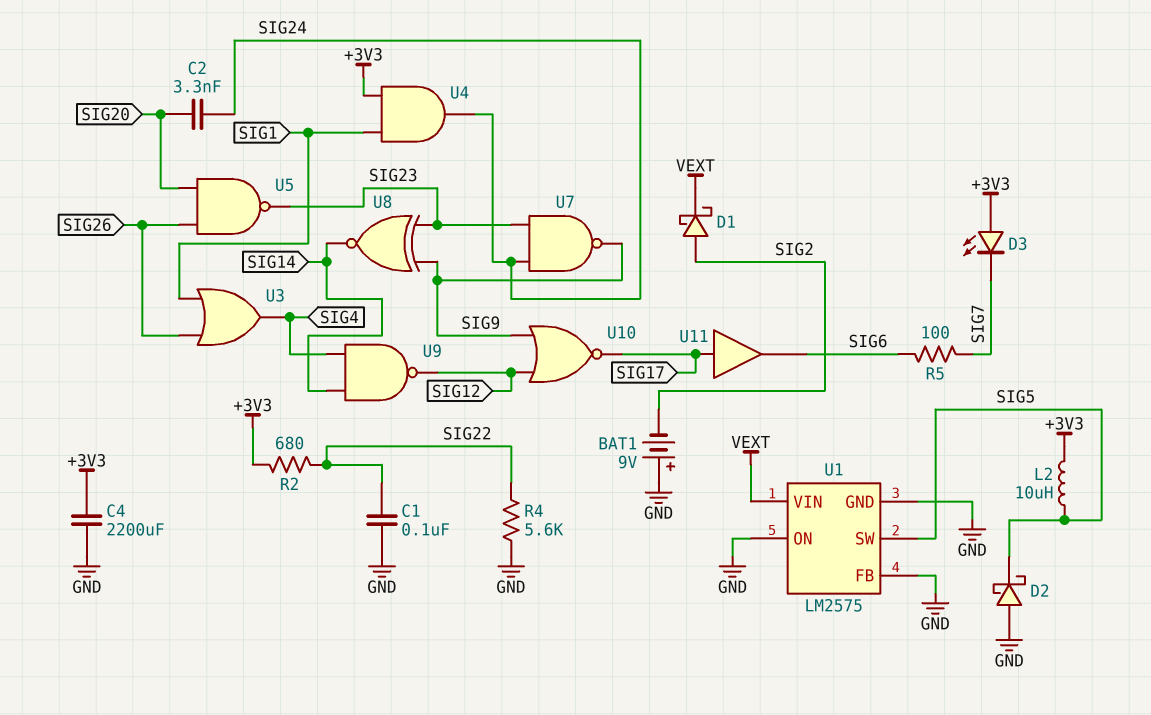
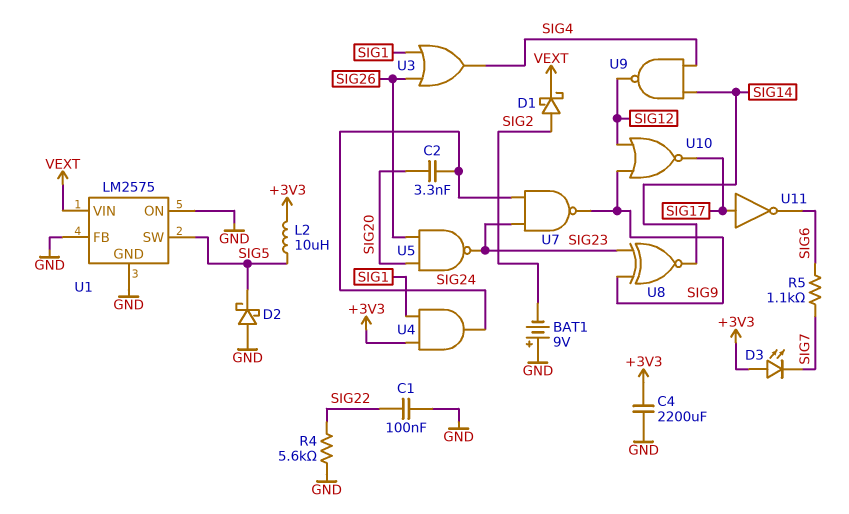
R2: 680 (+3V3, SIG22) -> none
R5: 100 (SIG6, SIG7) -> 1.1k (SIG6, SIG7)
U11: buffer (in SIG17, out SIG6) -> NOT (in SIG17, out SIG6)

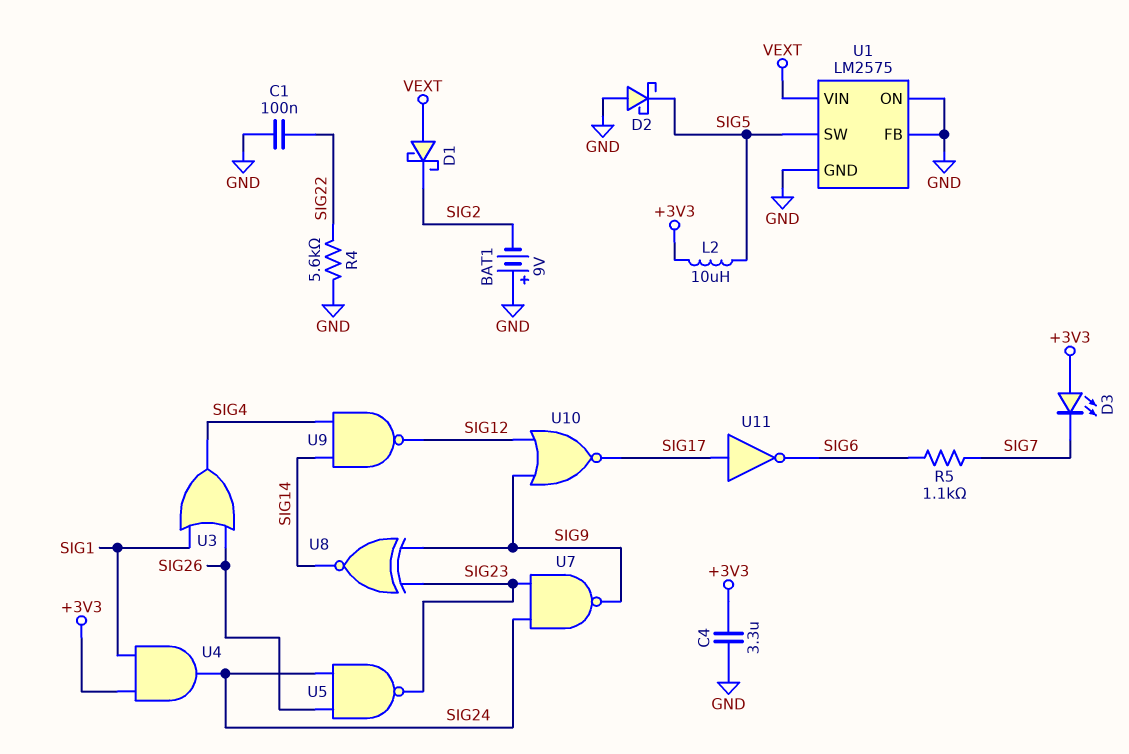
C2: 3.3nF (SIG20, SIG24) -> none
C4: 2200uF (+3V3, GND) -> 3.3uF (+3V3, GND)
D1: schottky (A SIG2, K VEXT) -> schottky (A VEXT, K SIG2)
U5: NAND (in SIG20, in SIG26, out SIG23) -> NAND (in SIG24, in SIG26, out SIG23)

